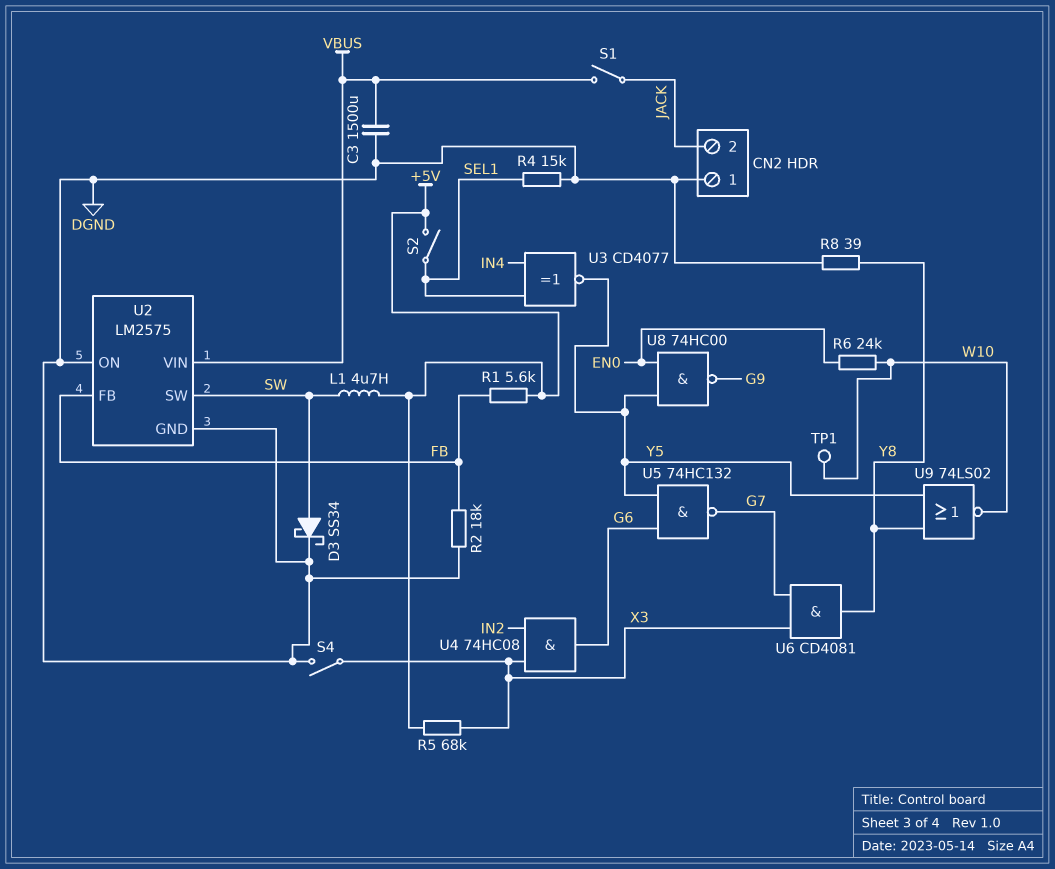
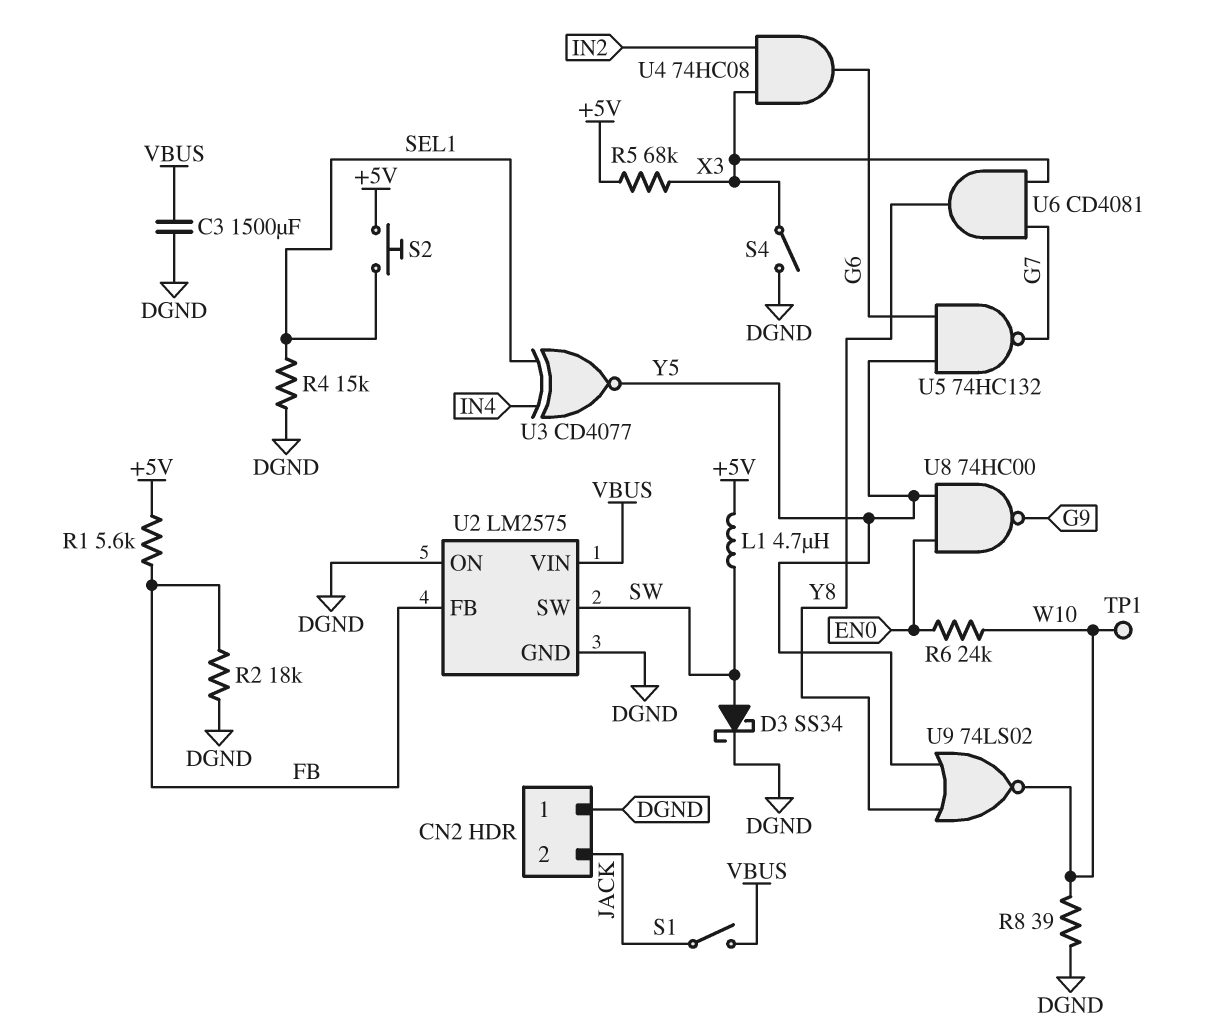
R8: 39 (DGND, Y8) -> 39 (DGND, W10)
S2: switch (+5V, SEL1) -> button (+5V, SEL1)

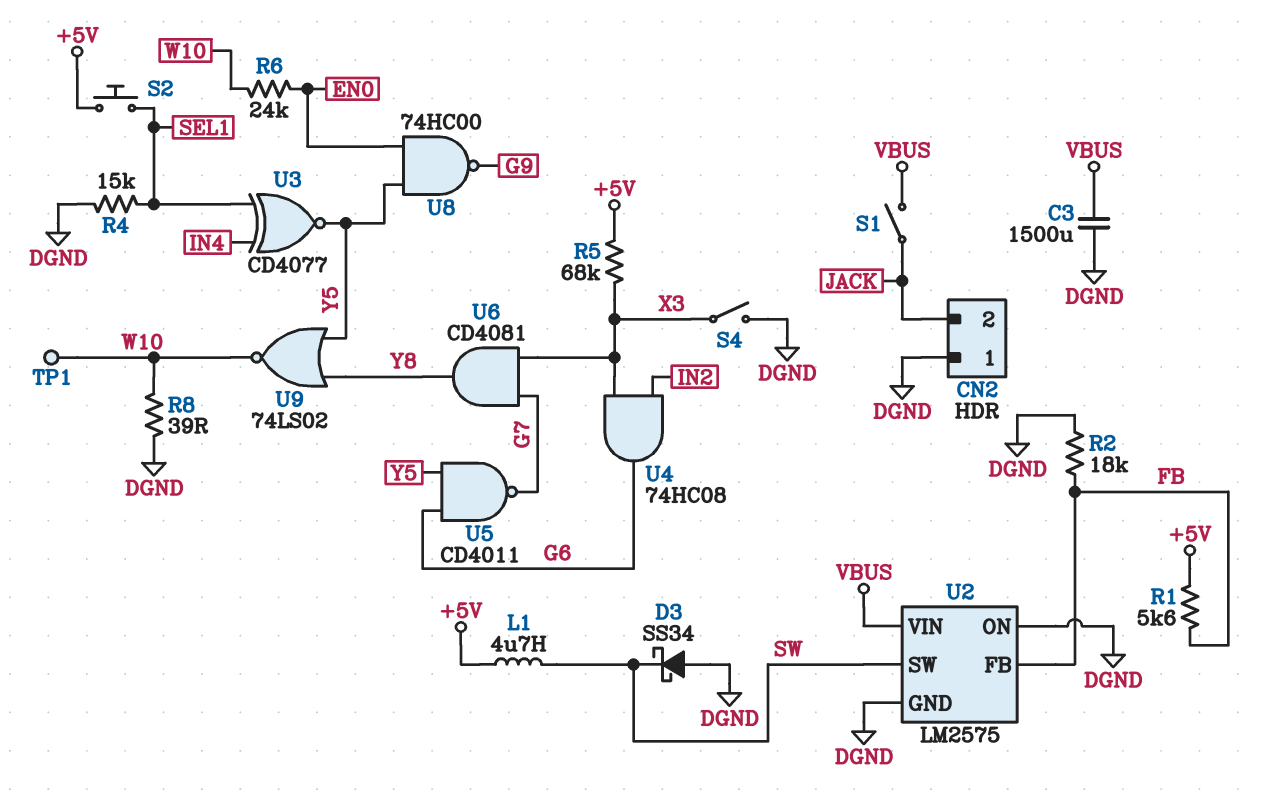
D3: schottky SS34 (A SW, K DGND) -> schottky SS34 (A DGND, K SW)
U5: NAND 74HC132 (in G6, in Y5, out G7) -> NAND CD4011 (in G6, in Y5, out G7)

